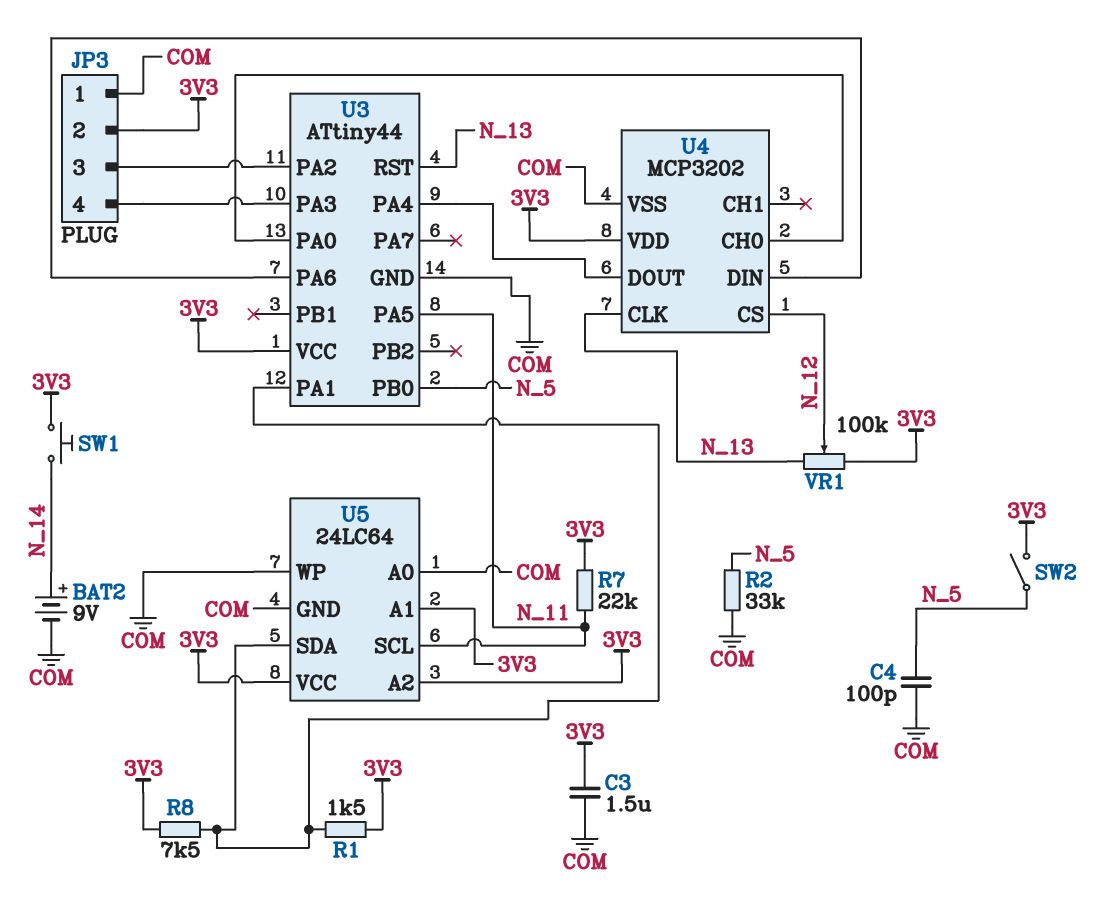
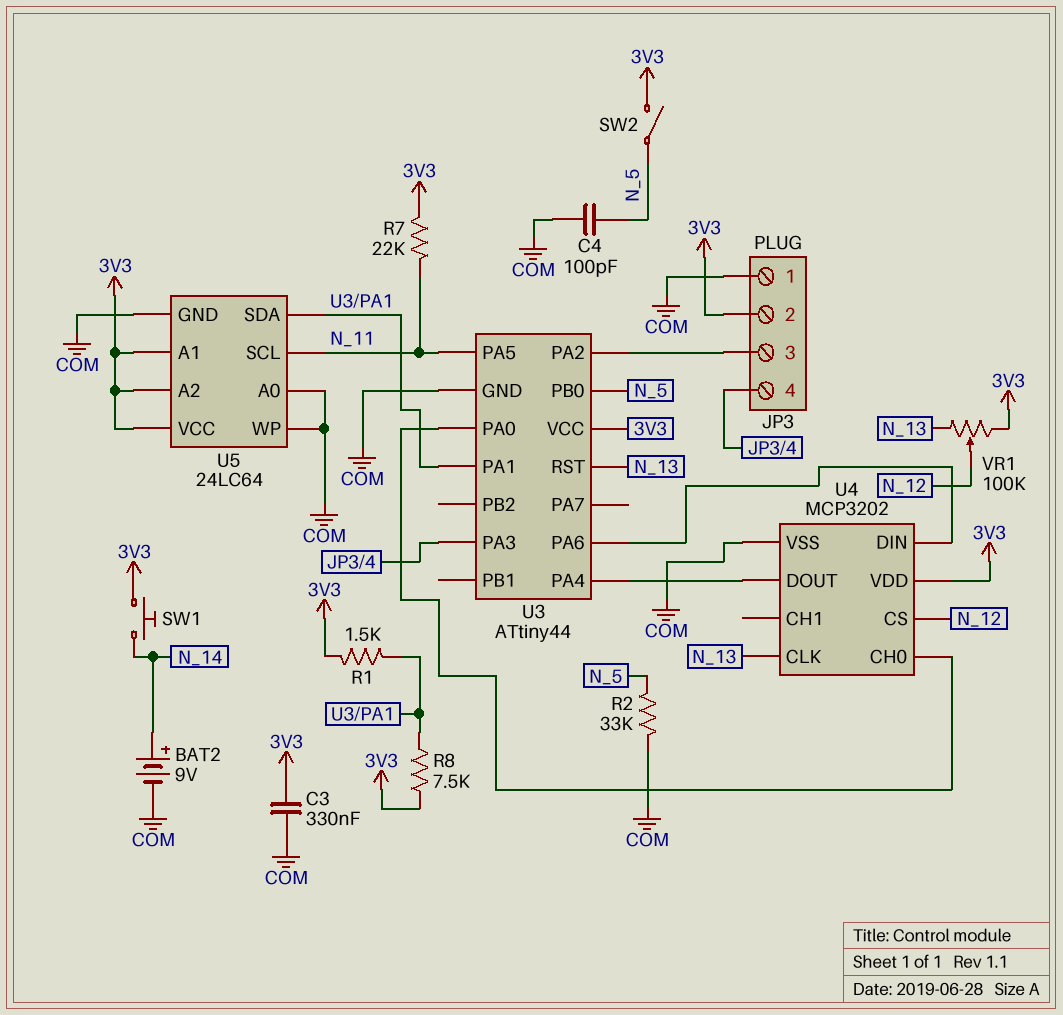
C3: 1.5uF (3V3, COM) -> 330nF (3V3, COM)

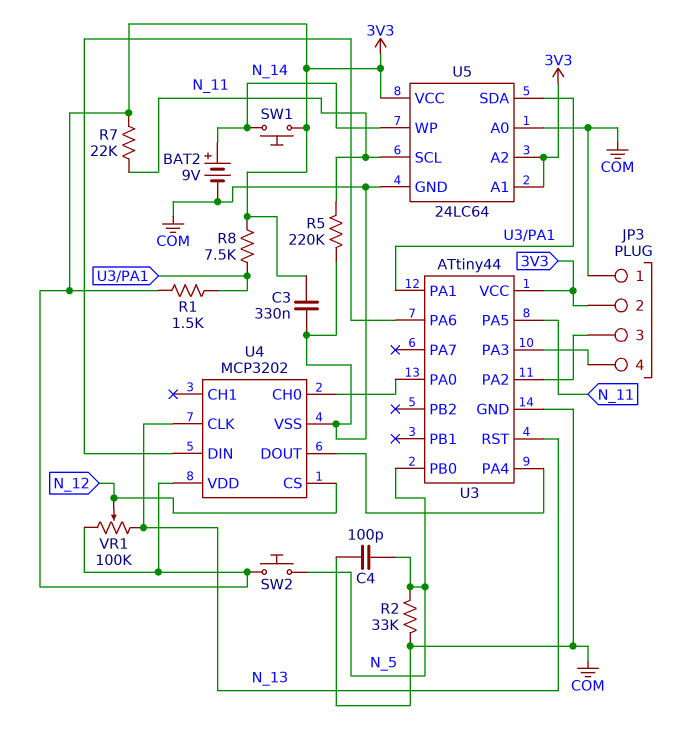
R5: none -> 220k (COM, N_11)
SW2: switch (3V3, N_5) -> button (3V3, N_5)
U5 pin WP: COM -> N_14

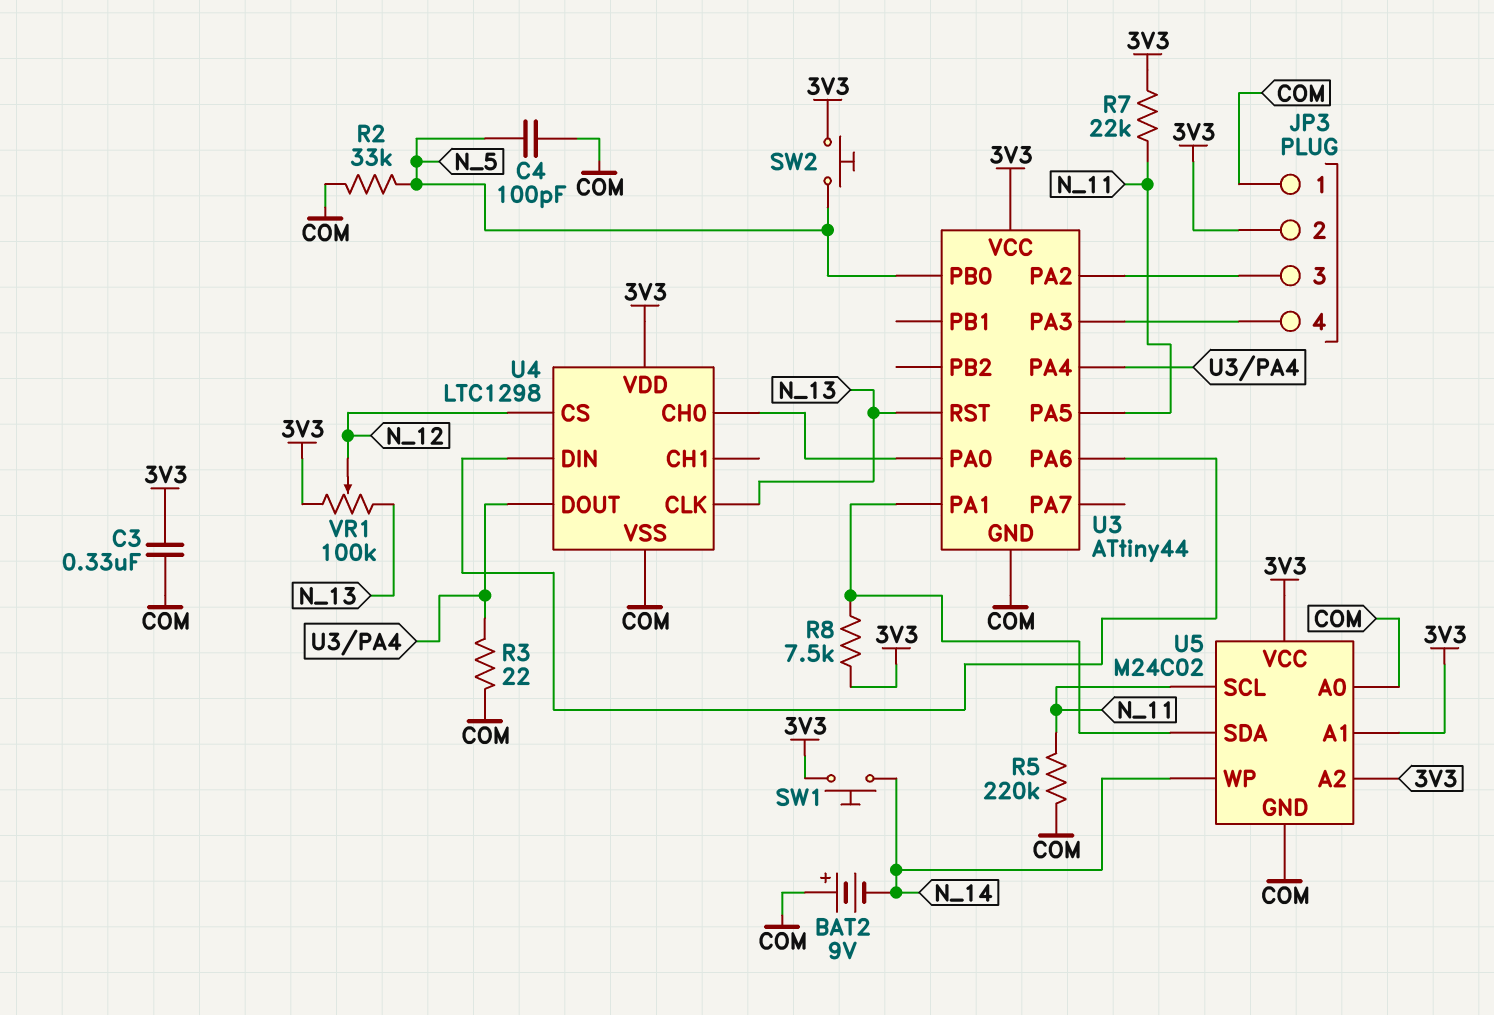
BAT2: 9V (plus N_14, minus COM) -> 9V (plus COM, minus N_14)
R1: 1.5k (3V3, U3/PA1) -> none
R3: none -> 22 (COM, U3/PA4)
U4: MCP3202 -> LTC1298
U5: 24LC64 -> M24C02

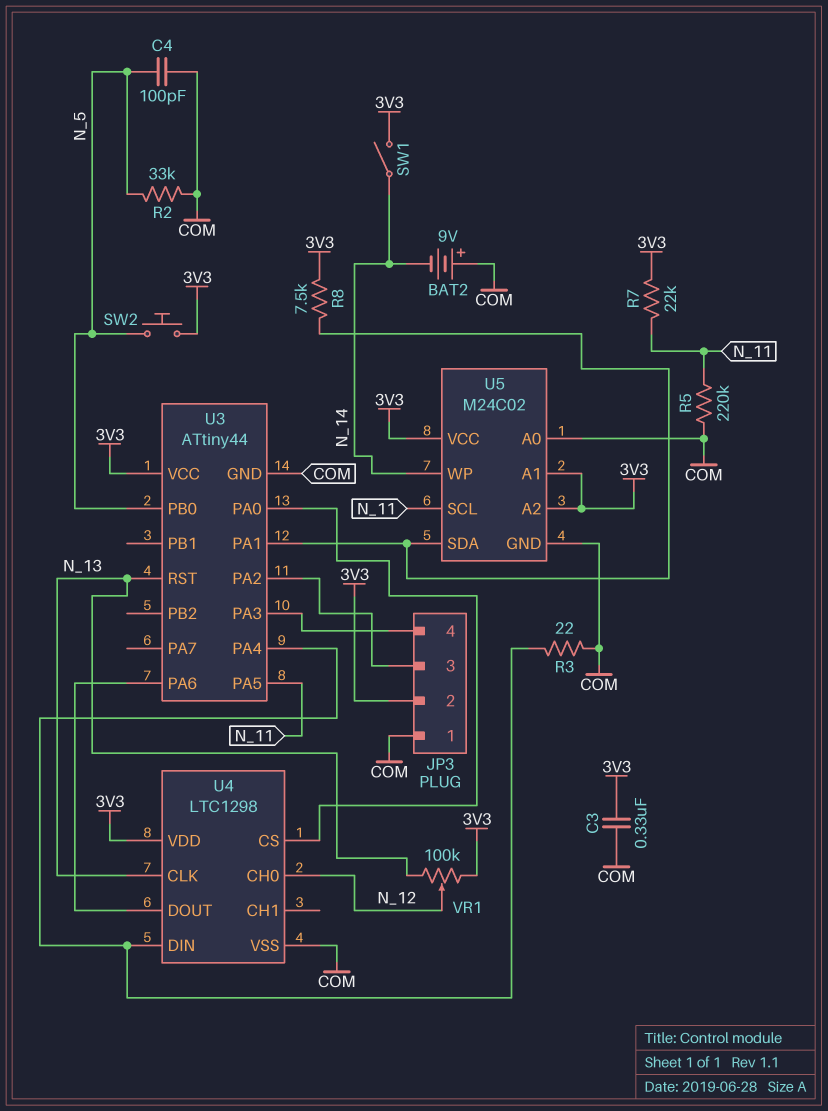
SW1: button (3V3, N_14) -> switch (3V3, N_14)
U4 pin CH0: U3/PA0 -> N_12
U4 pin CS: N_12 -> U3/PA0
U4 pin DIN: U3/PA6 -> U3/PA4
U4 pin DOUT: U3/PA4 -> U3/PA6

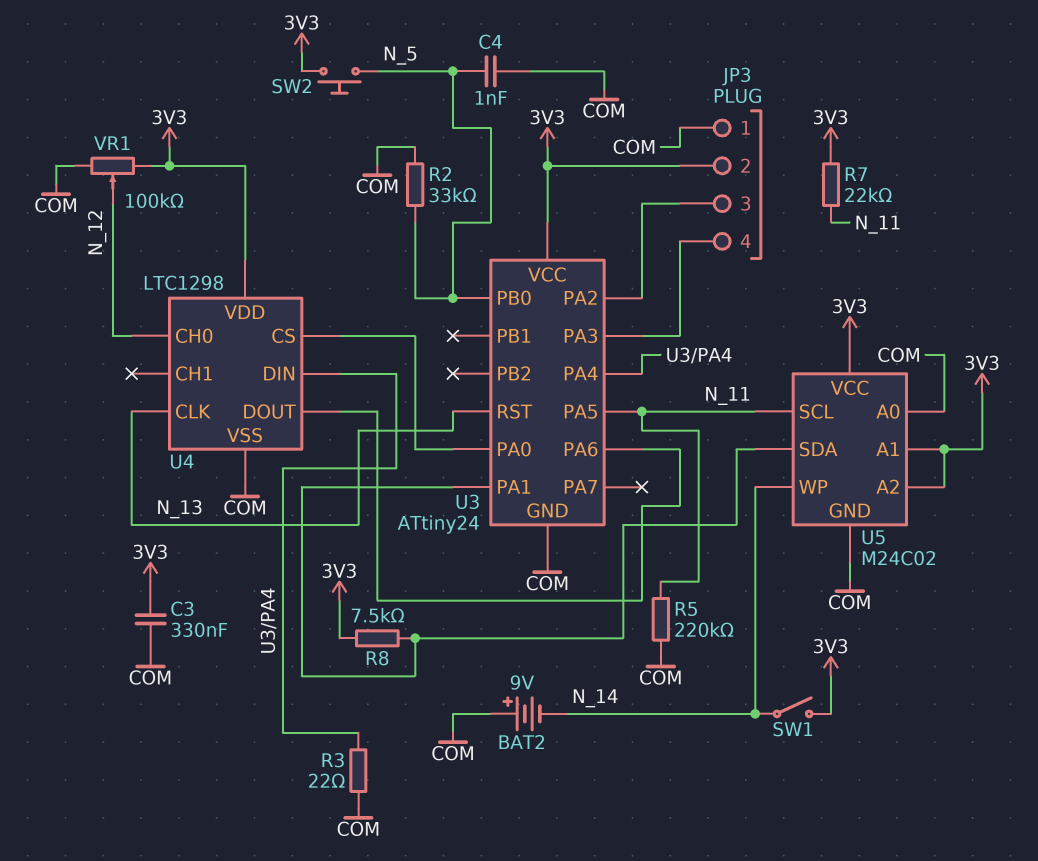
C4: 100pF (COM, N_5) -> 1nF (COM, N_5)
U3: ATtiny44 -> ATtiny24
VR1: 100k (3V3, N_13, wiper N_12) -> 100k (3V3, COM, wiper N_12)

